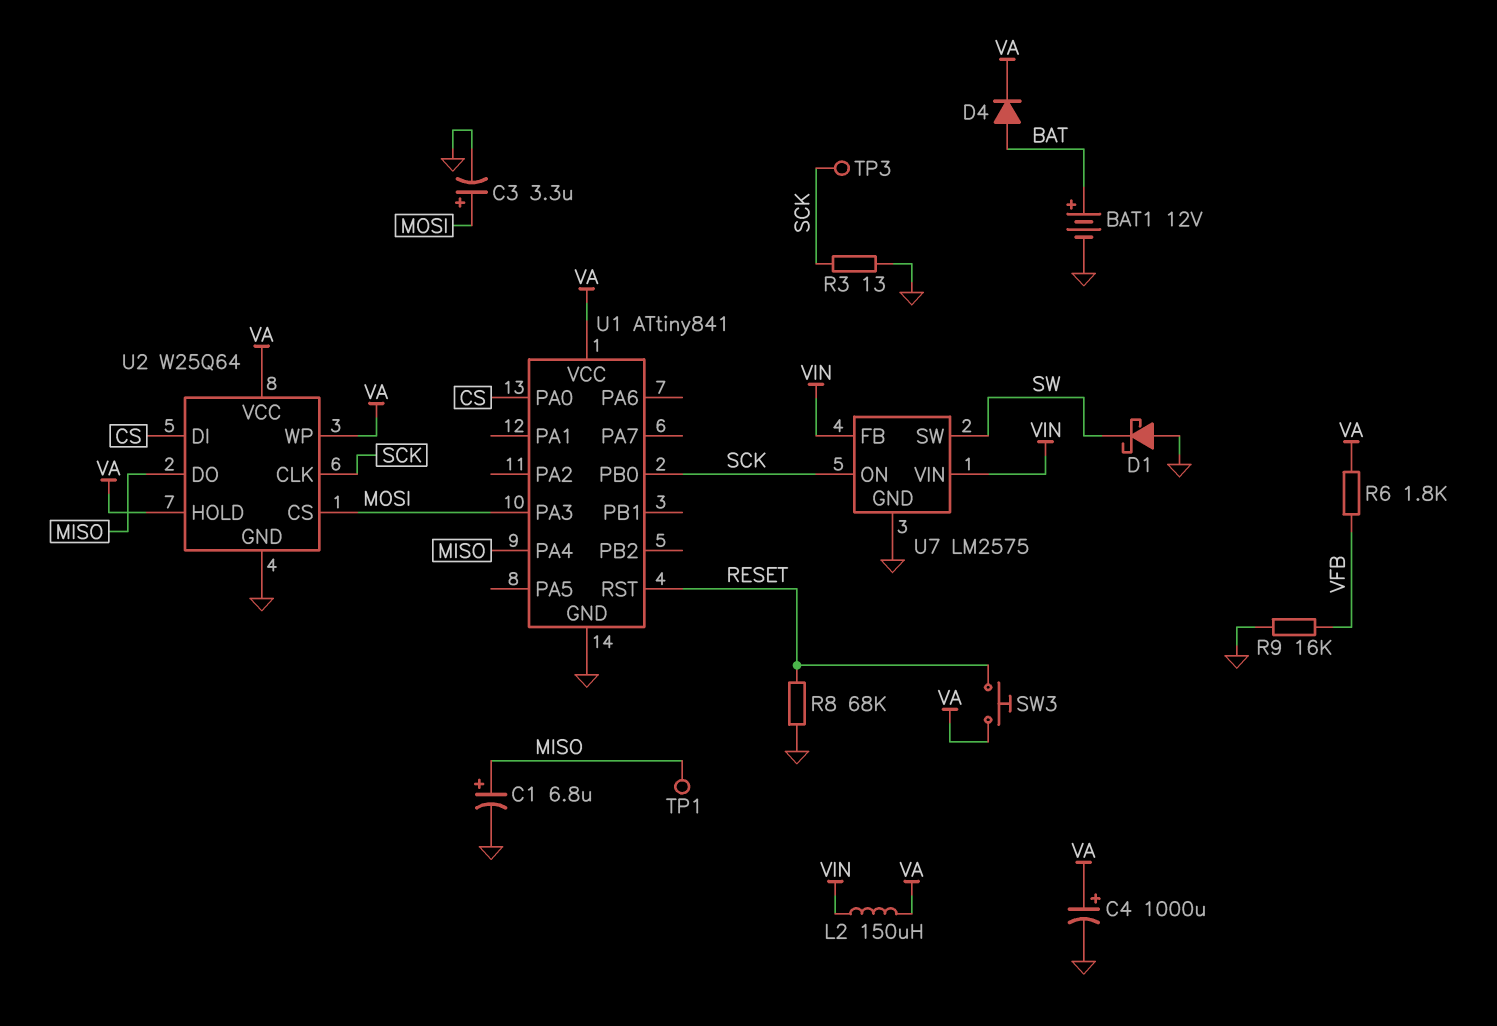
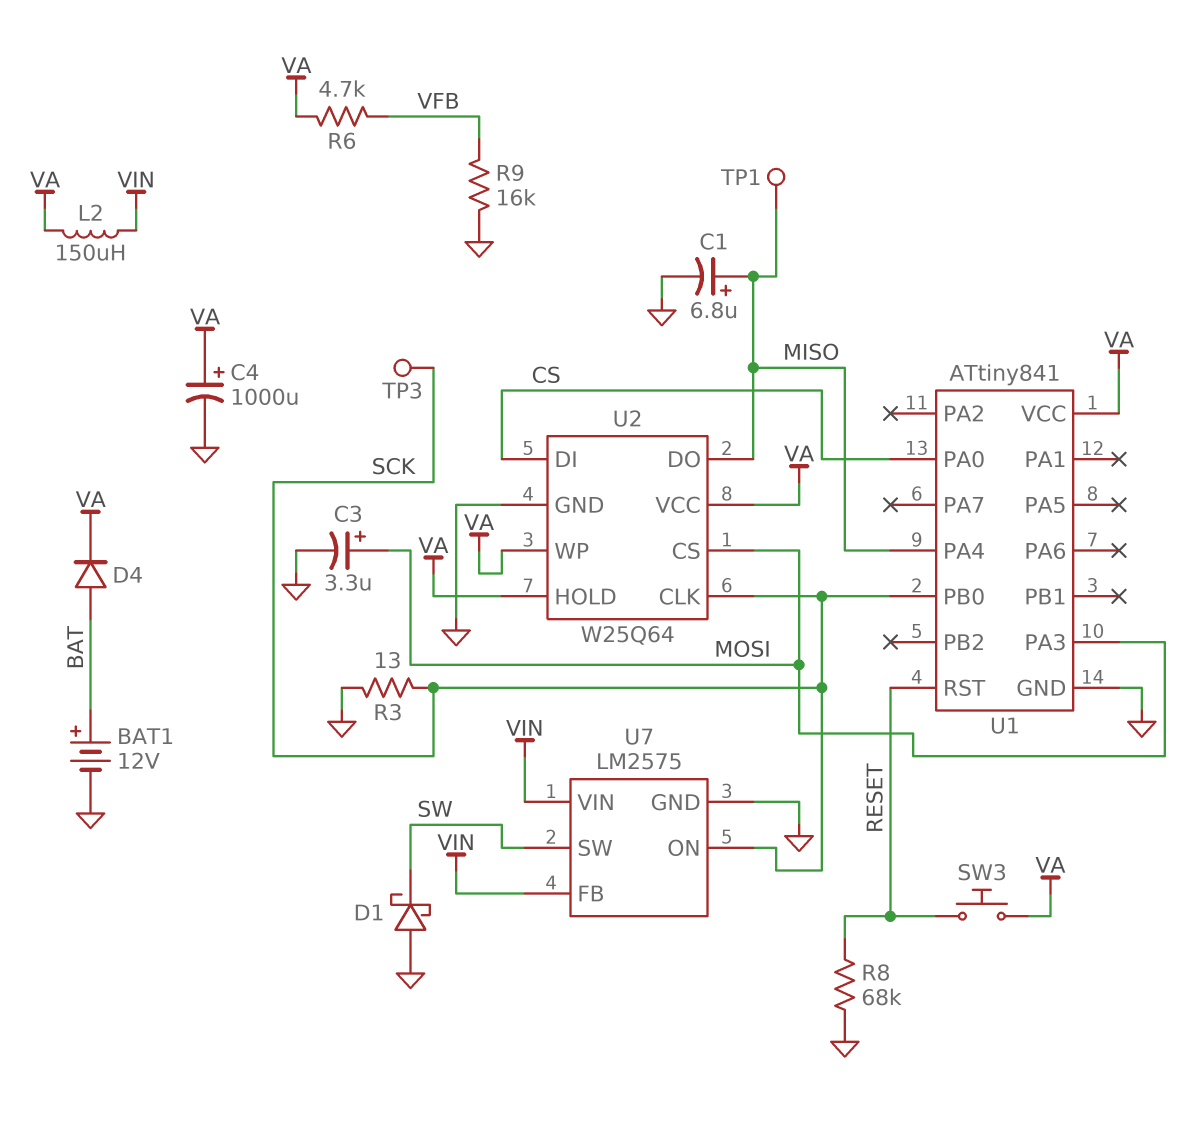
R6: 1.8k (VA, VFB) -> 4.7k (VA, VFB)

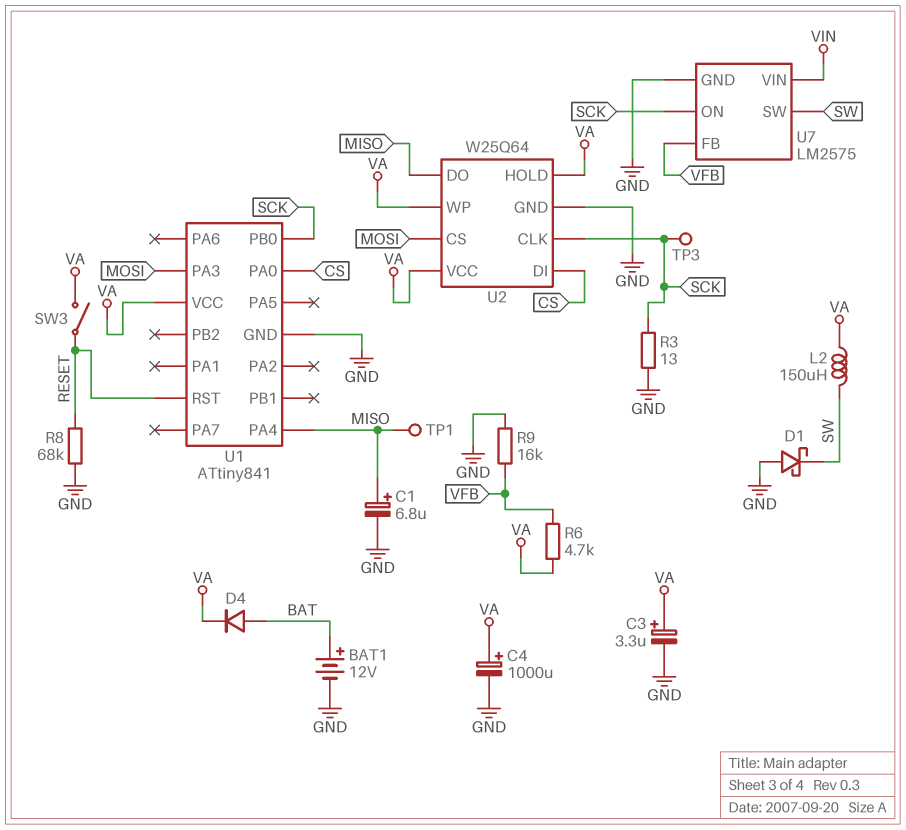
C3: 3.3uF (plus MOSI, minus GND) -> 3.3uF (plus VA, minus GND)
L2: 150uH (VA, VIN) -> 150uH (SW, VA)
SW3: button (RESET, VA) -> switch (RESET, VA)
U7 pin FB: VIN -> VFB

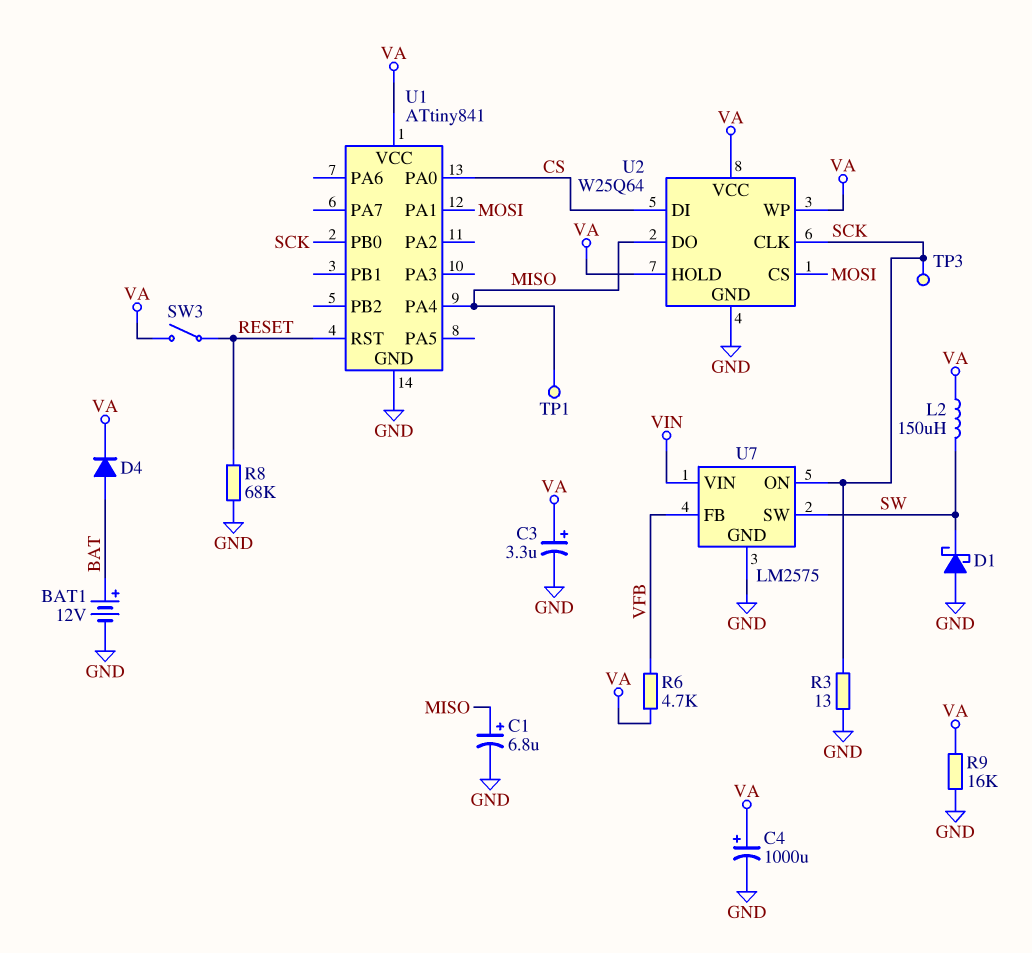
R9: 16k (GND, VFB) -> 16k (GND, VA)
U1 pin PA1: none -> MOSI
U1 pin PA3: MOSI -> none

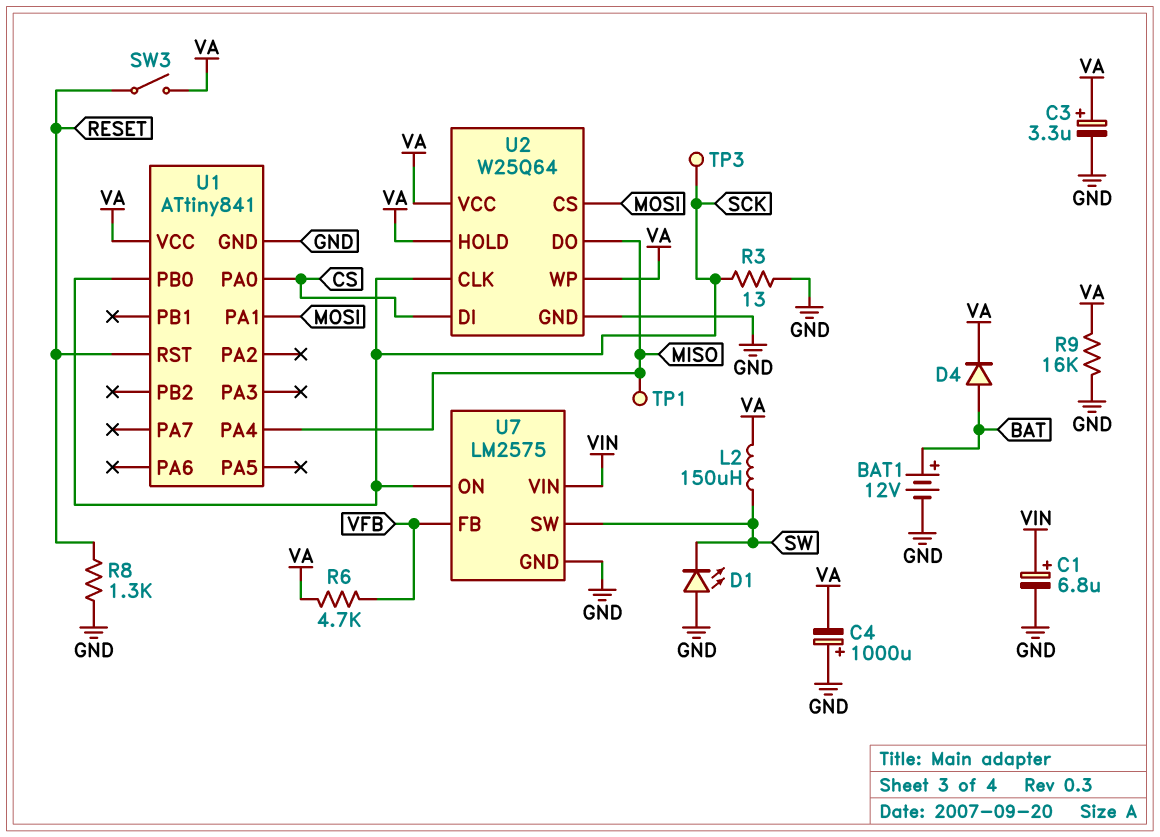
C1: 6.8uF (plus MISO, minus GND) -> 6.8uF (plus VIN, minus GND)
C4: 1000uF (plus VA, minus GND) -> 1000uF (plus GND, minus VA)
D1: schottky (A GND, K SW) -> LED (A GND, K SW)
R8: 68k (GND, RESET) -> 1.3k (GND, RESET)

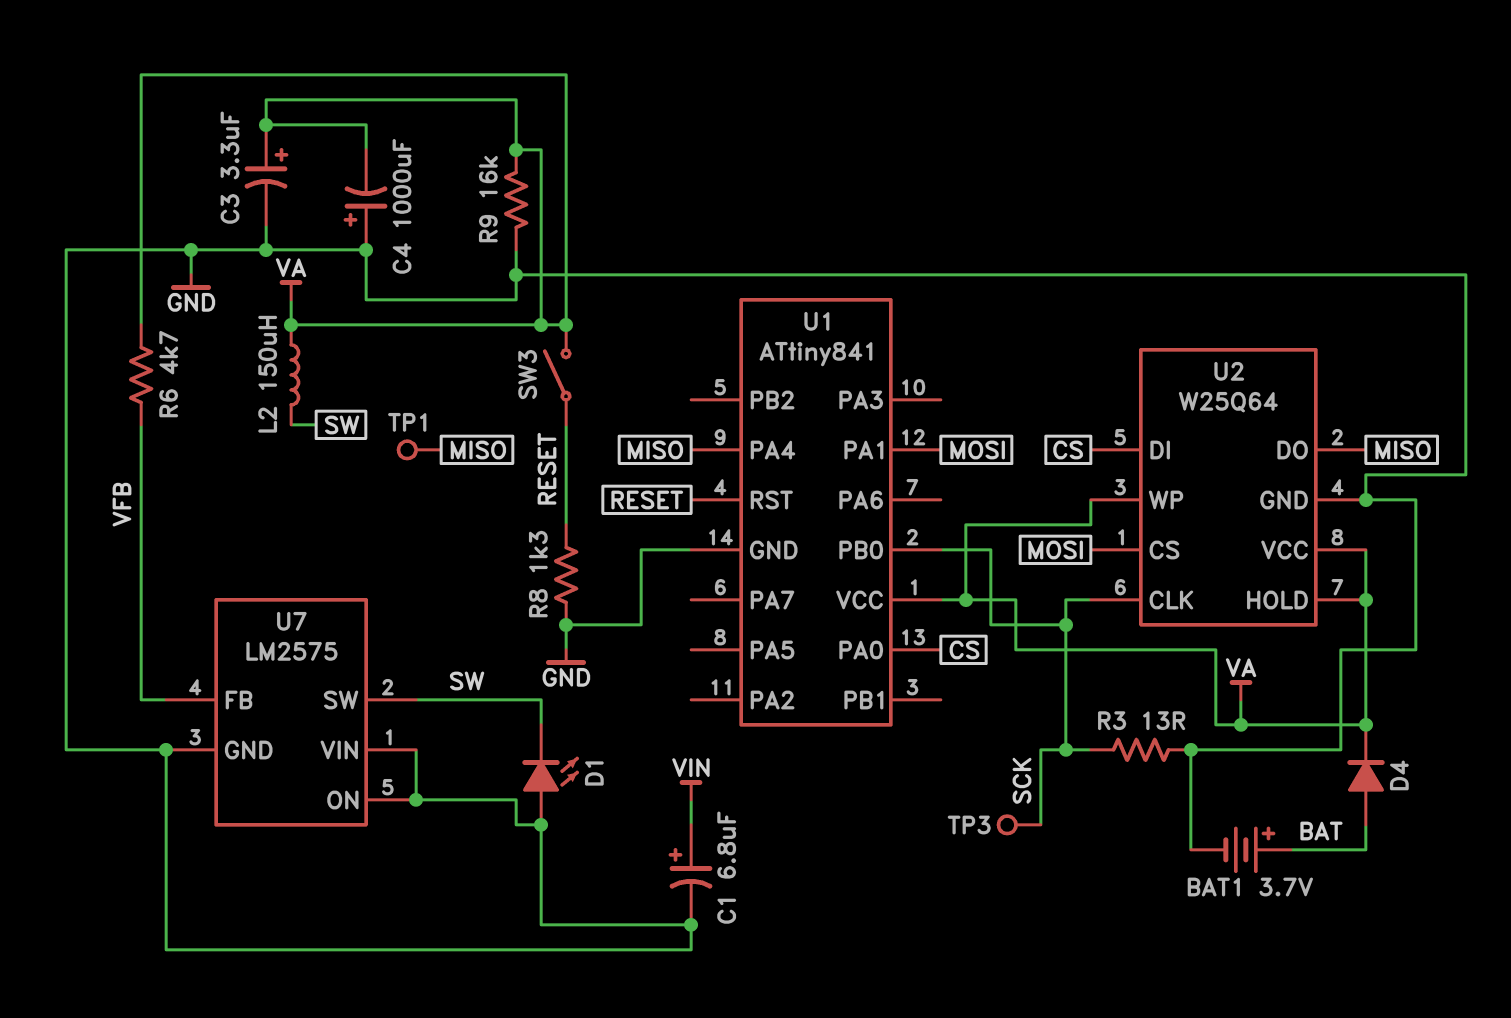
BAT1: 12V (plus BAT, minus GND) -> 3.7V (plus BAT, minus GND)
U7 pin ON: SCK -> GND
U7 pin VIN: VIN -> GND

